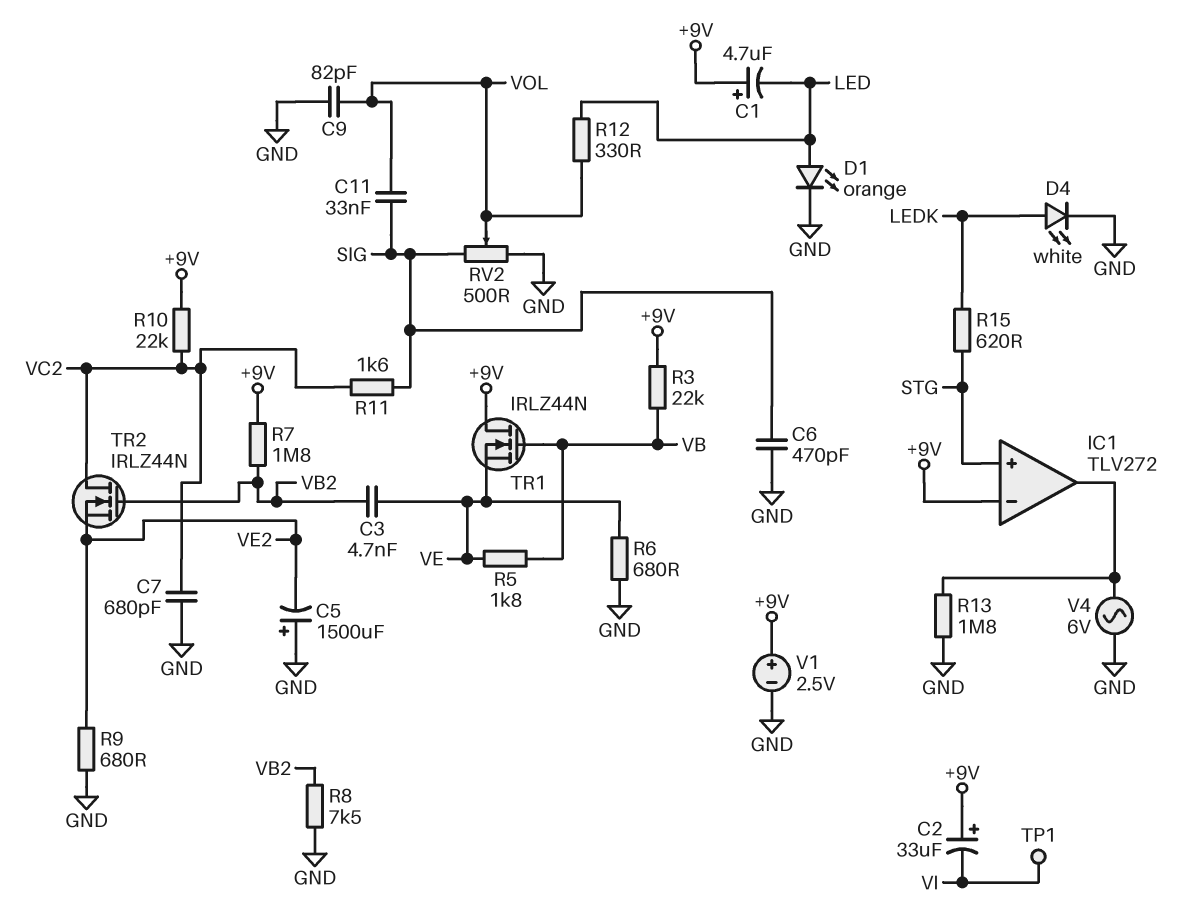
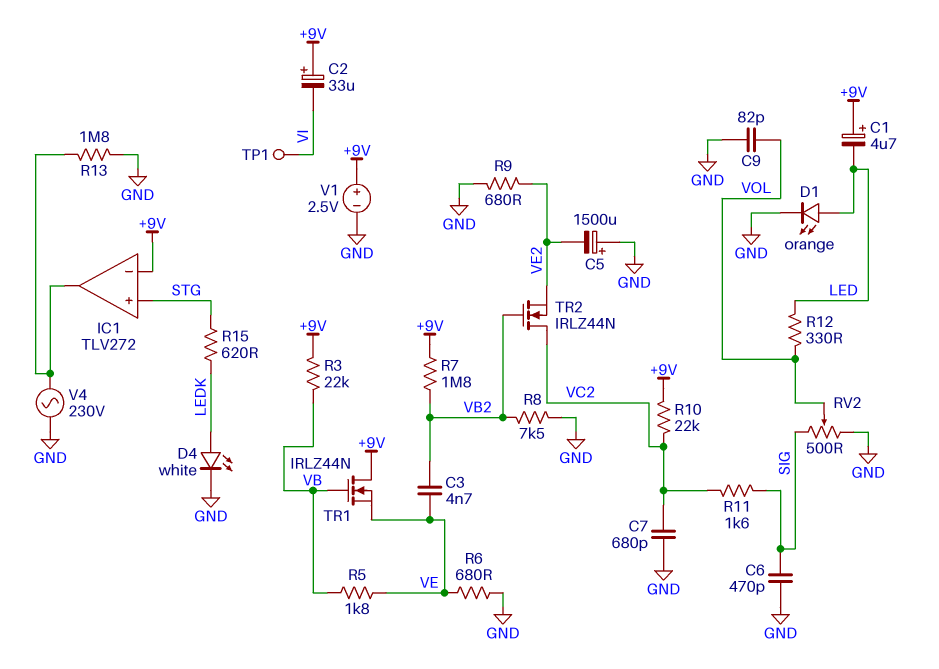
C11: 33nF (SIG, VOL) -> none
V4: AC 6V (GND, IC1/out) -> AC 230V (GND, IC1/out)

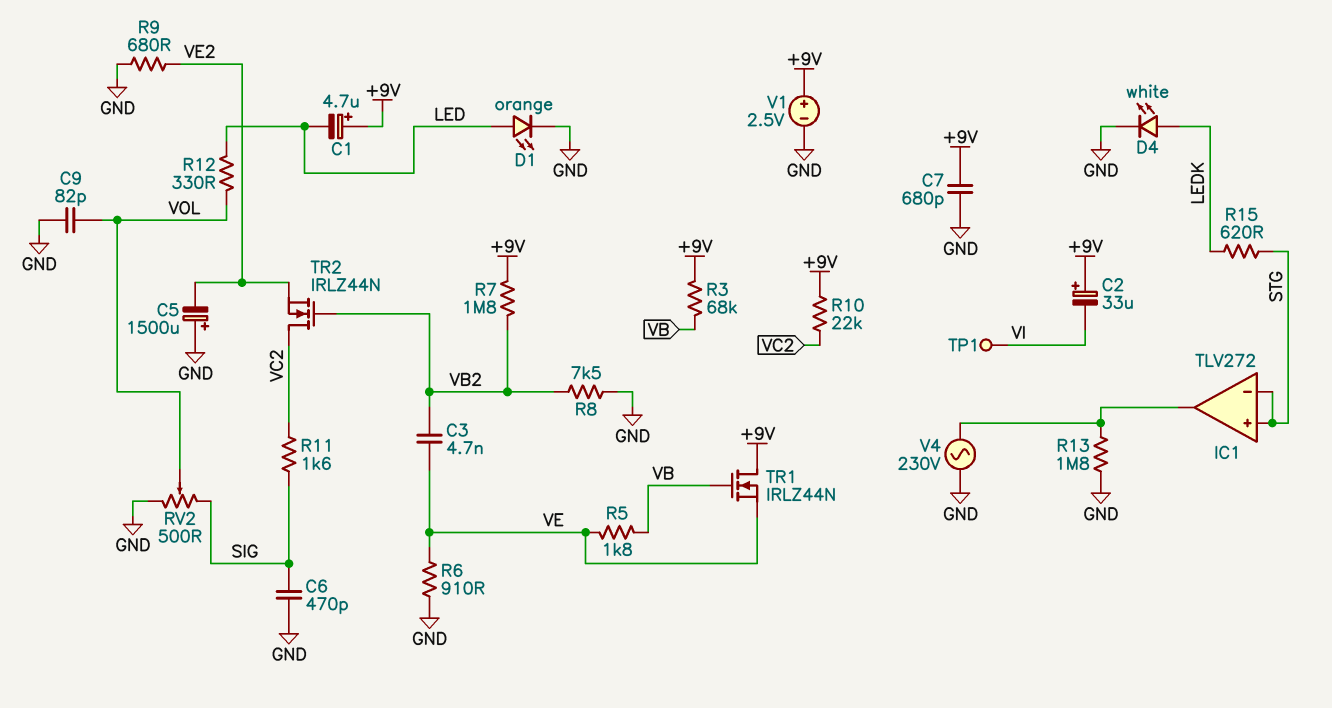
C7: 680pF (GND, VC2) -> 680pF (+9V, GND)
IC1 pin in-: +9V -> STG
R3: 22k (+9V, VB) -> 68k (+9V, VB)
R6: 680 (GND, VE) -> 910 (GND, VE)

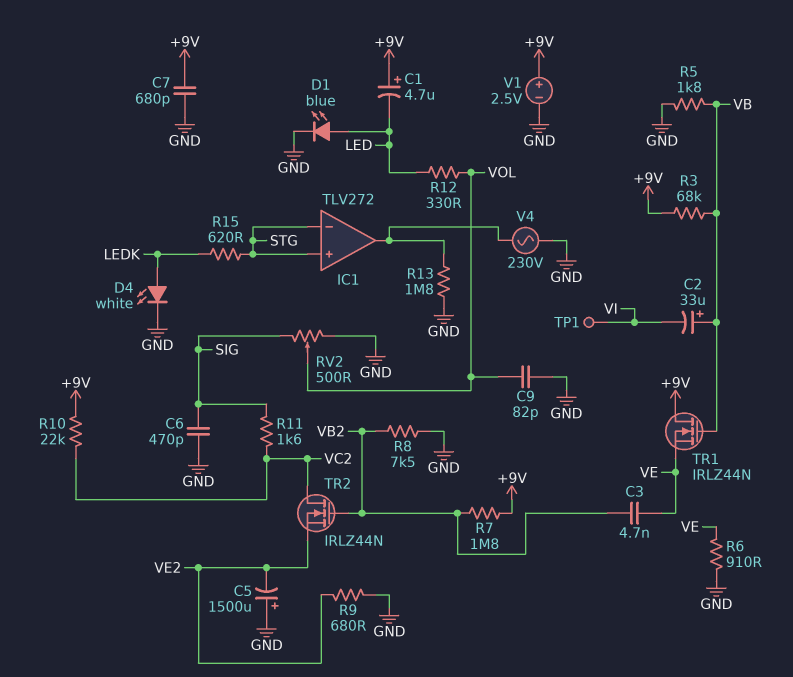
C2: 33uF (plus +9V, minus VI) -> 33uF (plus VB, minus VI)
D1: LED orange (A LED, K GND) -> LED blue (A LED, K GND)
R5: 1.8k (VB, VE) -> 1.8k (GND, VB)

